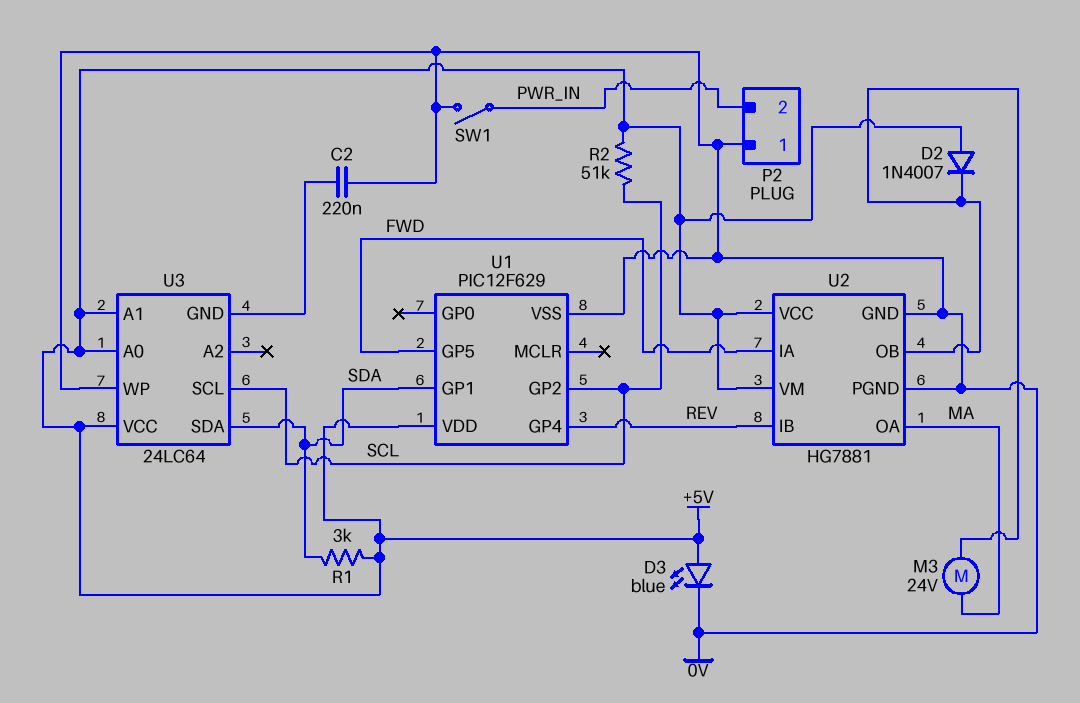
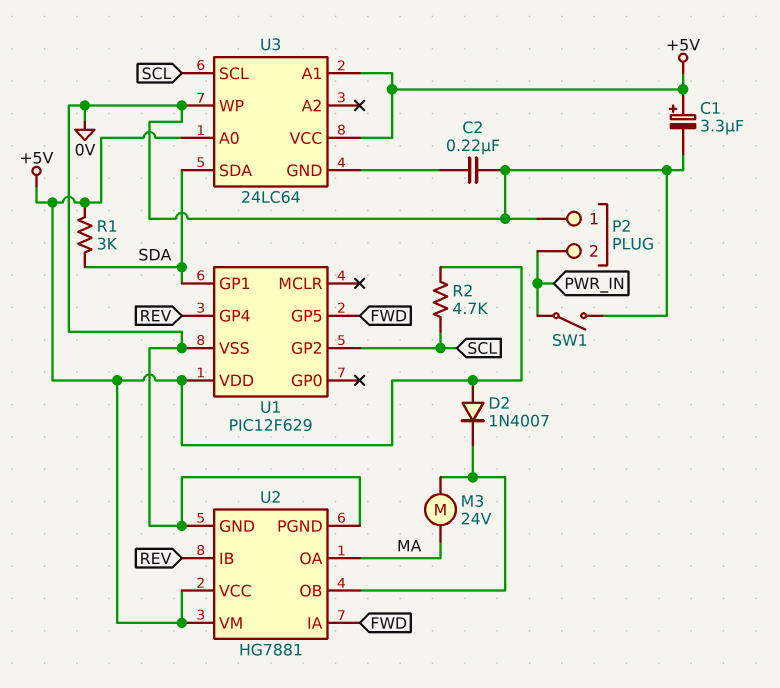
C1: none -> 3.3uF (plus +5V, minus 0V)
D3: LED blue (A +5V, K 0V) -> none
R2: 51k (+5V, SCL) -> 4.7k (+5V, SCL)

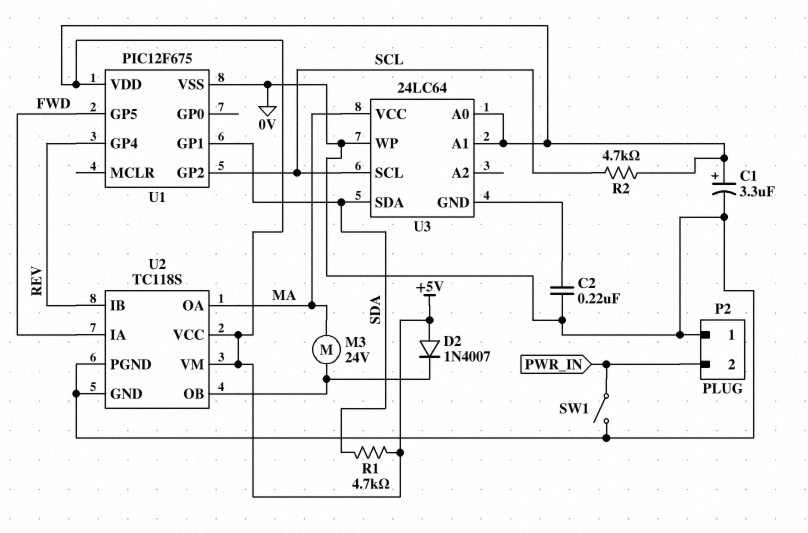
R1: 3k (+5V, SDA) -> 4.7k (+5V, SDA)
U1: PIC12F629 -> PIC12F675
U2: HG7881 -> TC118S
U3 pin VCC: +5V -> MA

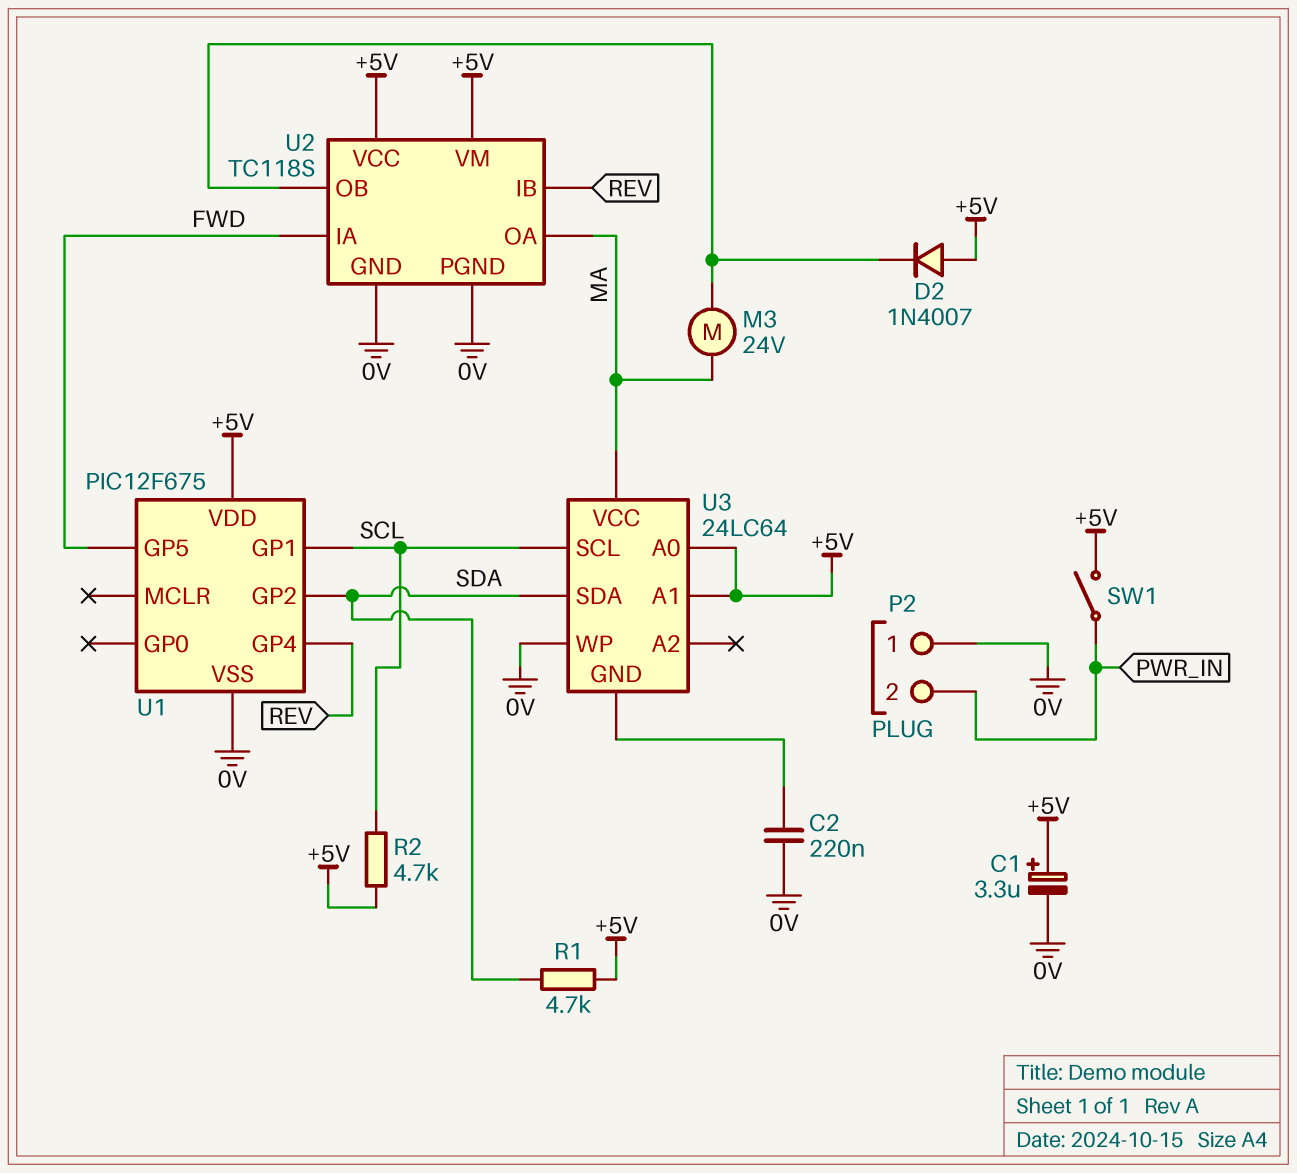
SW1: switch (0V, PWR_IN) -> switch (+5V, PWR_IN)
U1 pin GP1: SDA -> SCL
U1 pin GP2: SCL -> SDA

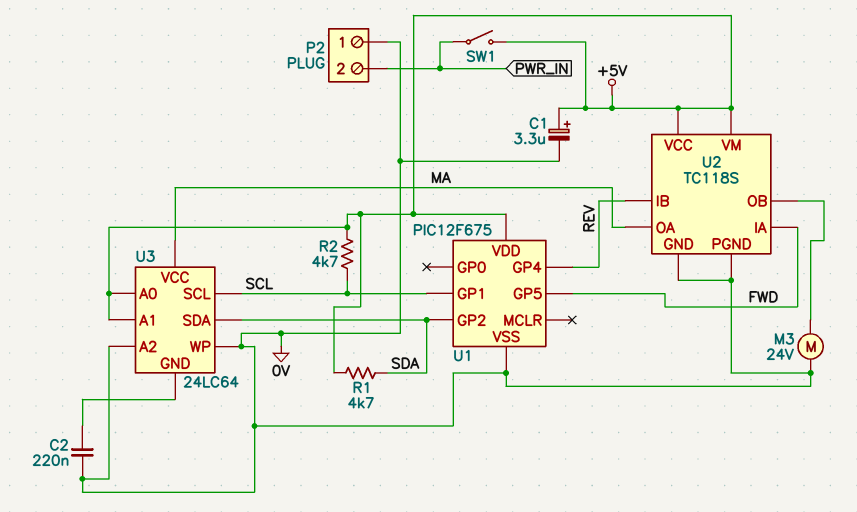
D2: diode 1N4007 (A +5V, K U2/OB) -> none
M3: motor 24V (MA, U2/OB) -> motor 24V (0V, U2/OB)
U3 pin A2: none -> 0V

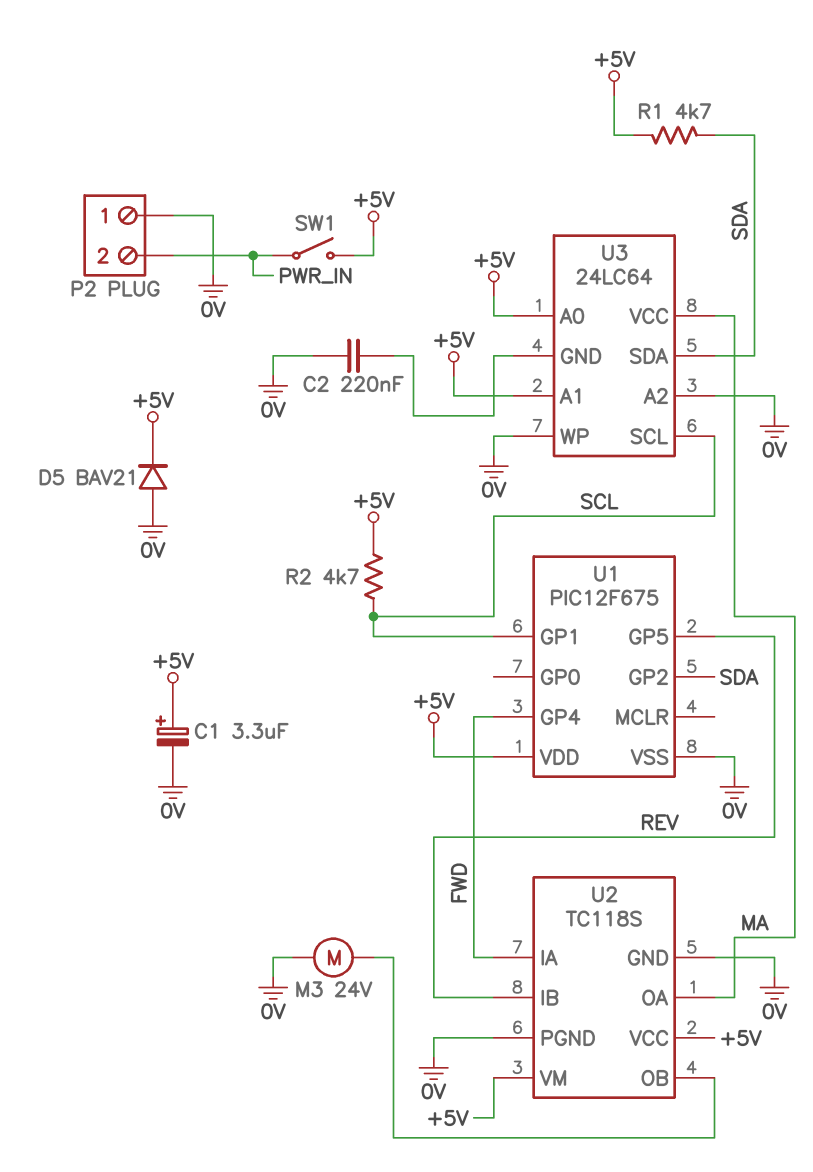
D5: none -> diode BAV21 (A 0V, K +5V)
U1 pin GP4: REV -> FWD
U1 pin GP5: FWD -> REV

